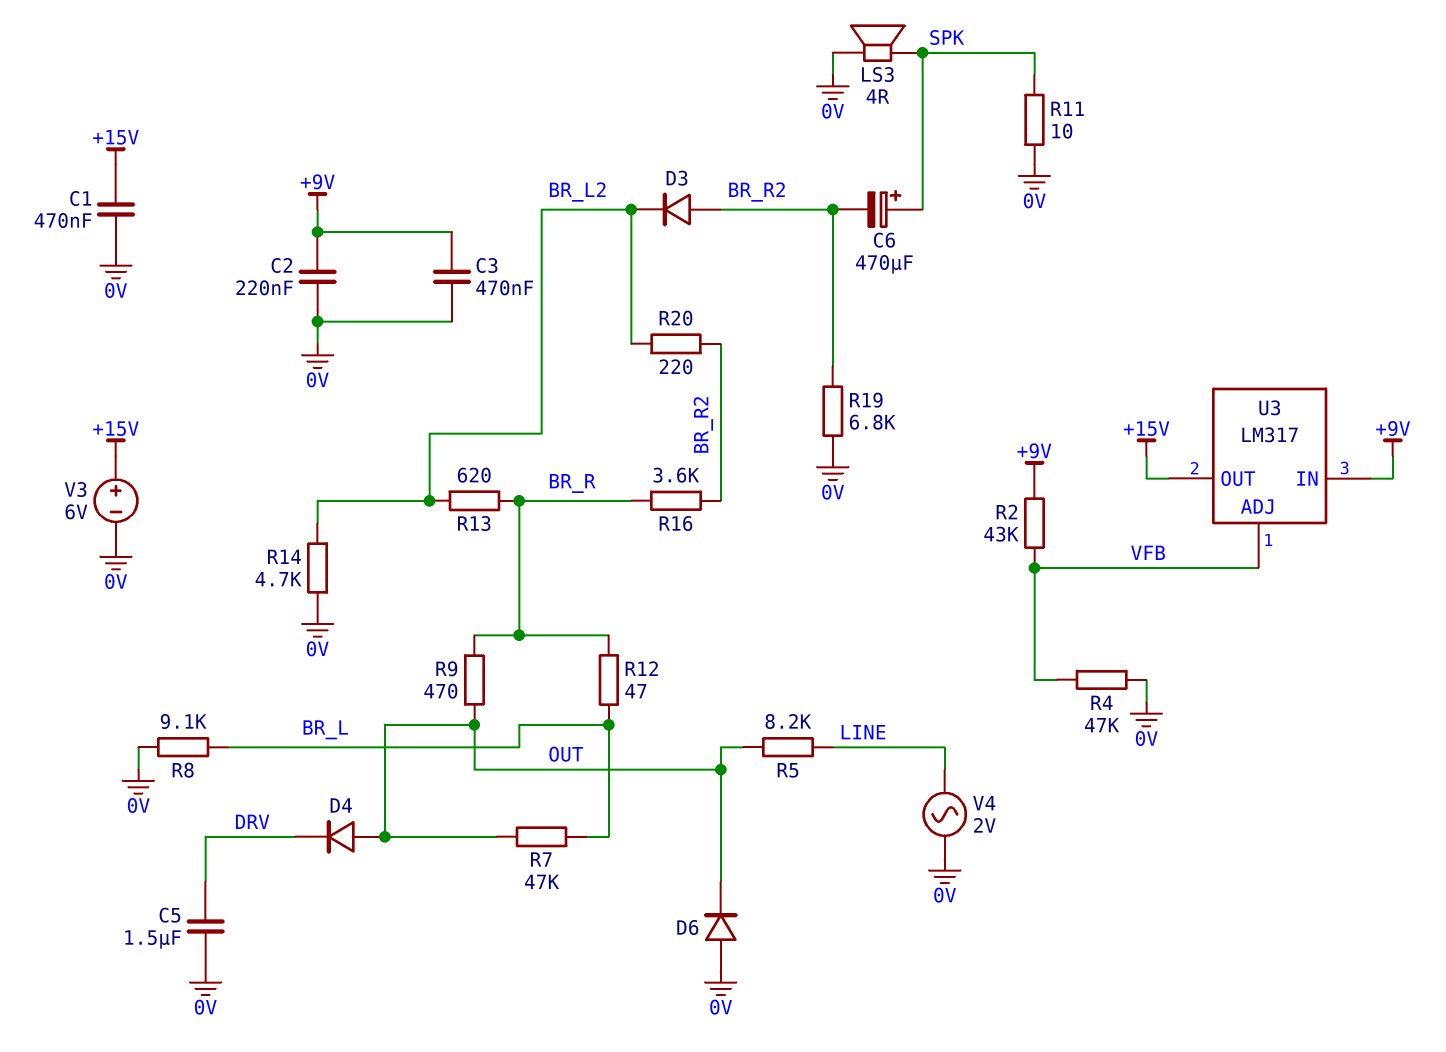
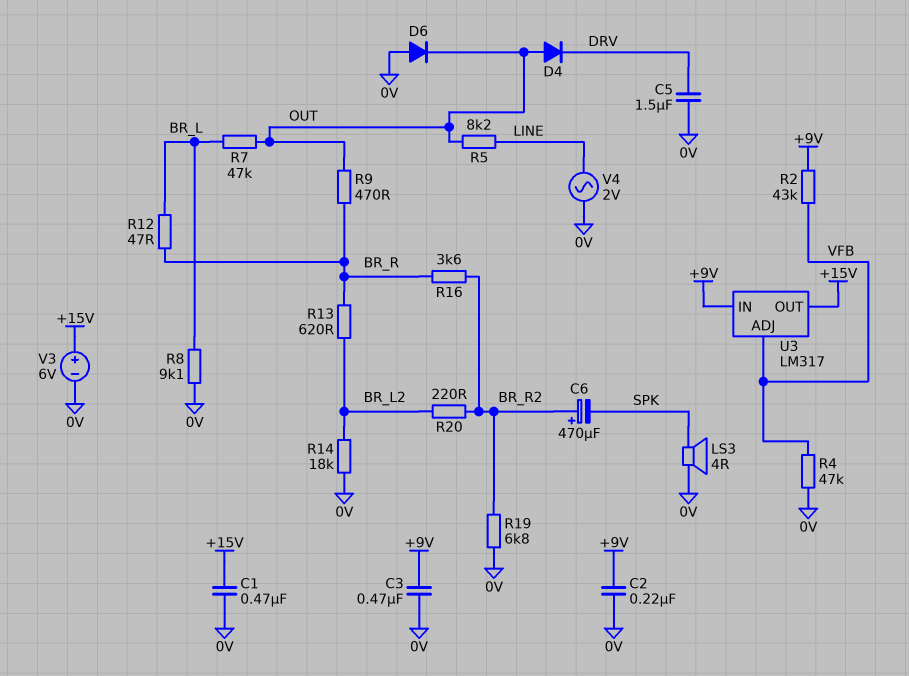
C6: 470uF (plus SPK, minus BR_R2) -> 470uF (plus BR_R2, minus SPK)
D3: diode (A BR_R2, K BR_L2) -> none
R11: 10 (0V, SPK) -> none
R14: 4.7k (0V, BR_L2) -> 18k (0V, BR_L2)

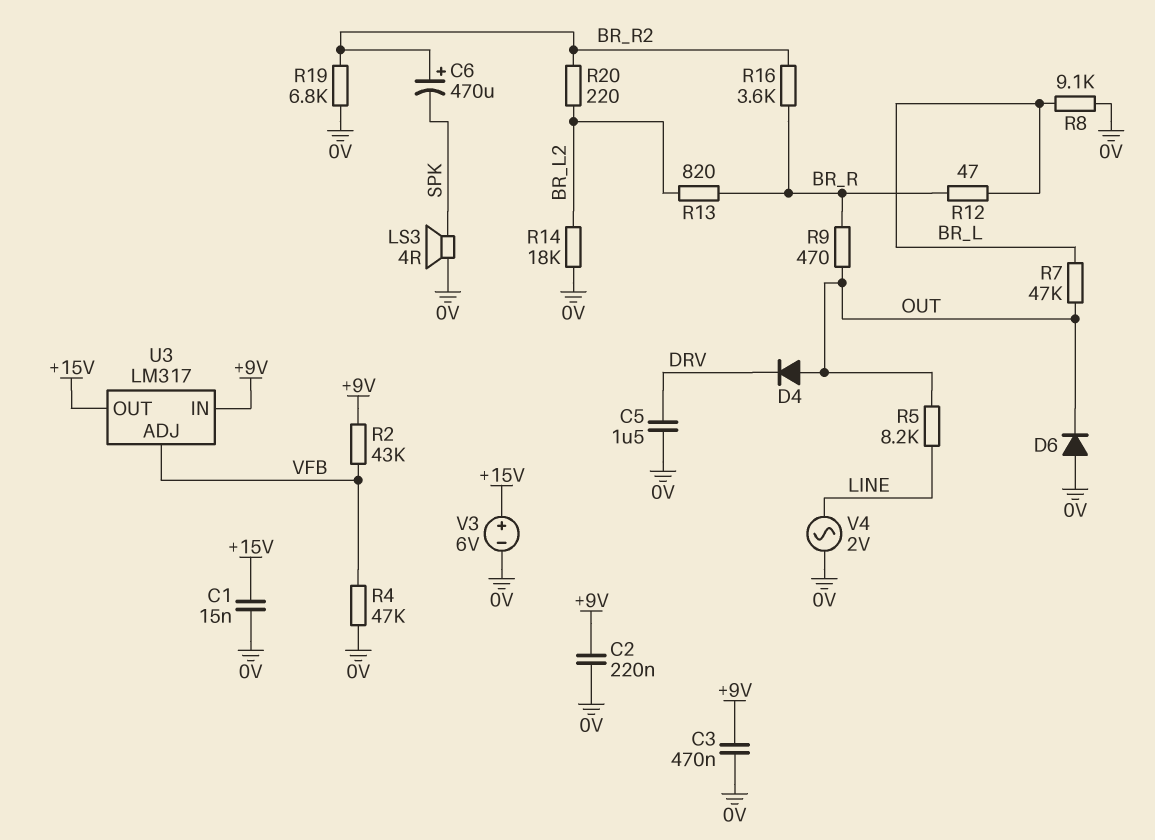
C1: 470nF (+15V, 0V) -> 15nF (+15V, 0V)
R13: 620 (BR_L2, BR_R) -> 820 (BR_L2, BR_R)

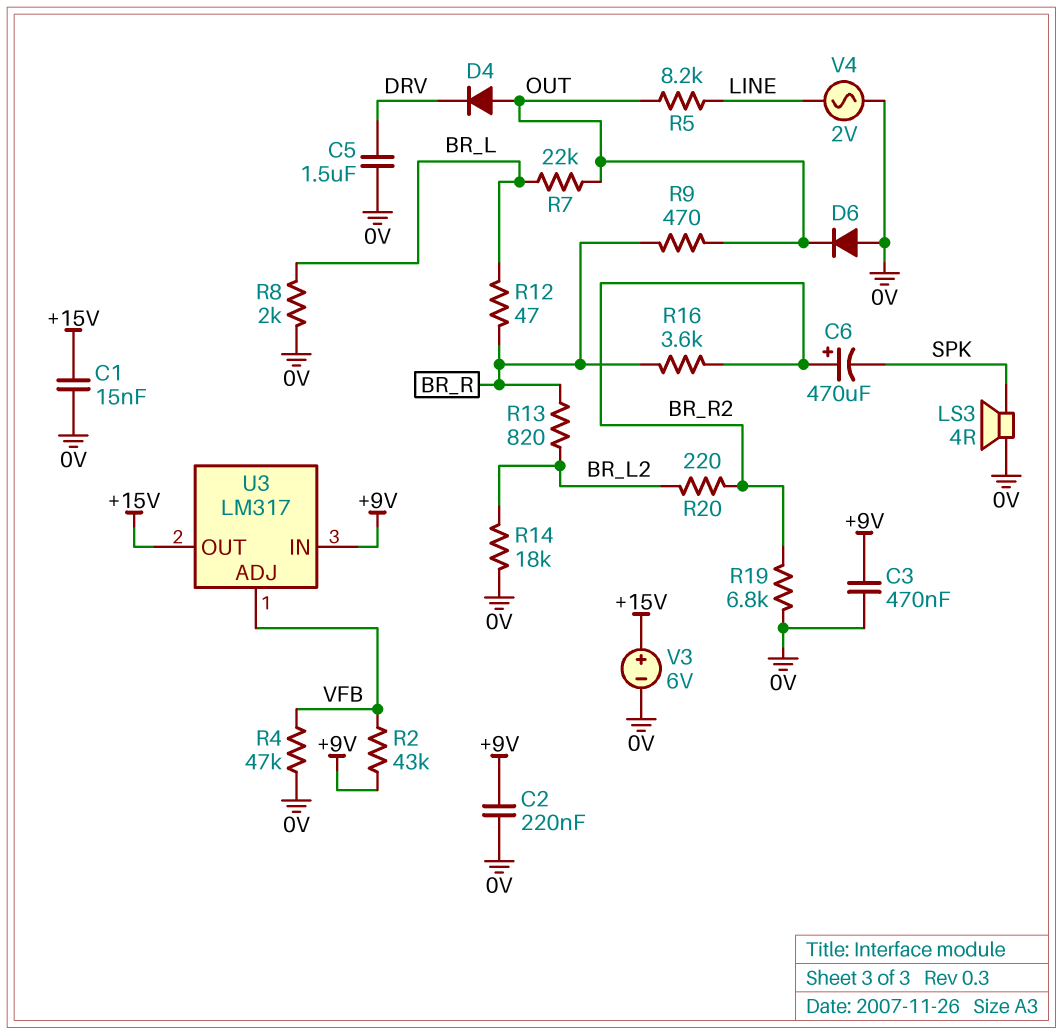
R7: 47k (BR_L, OUT) -> 22k (BR_L, OUT)
R8: 9.1k (0V, BR_L) -> 2k (0V, BR_L)

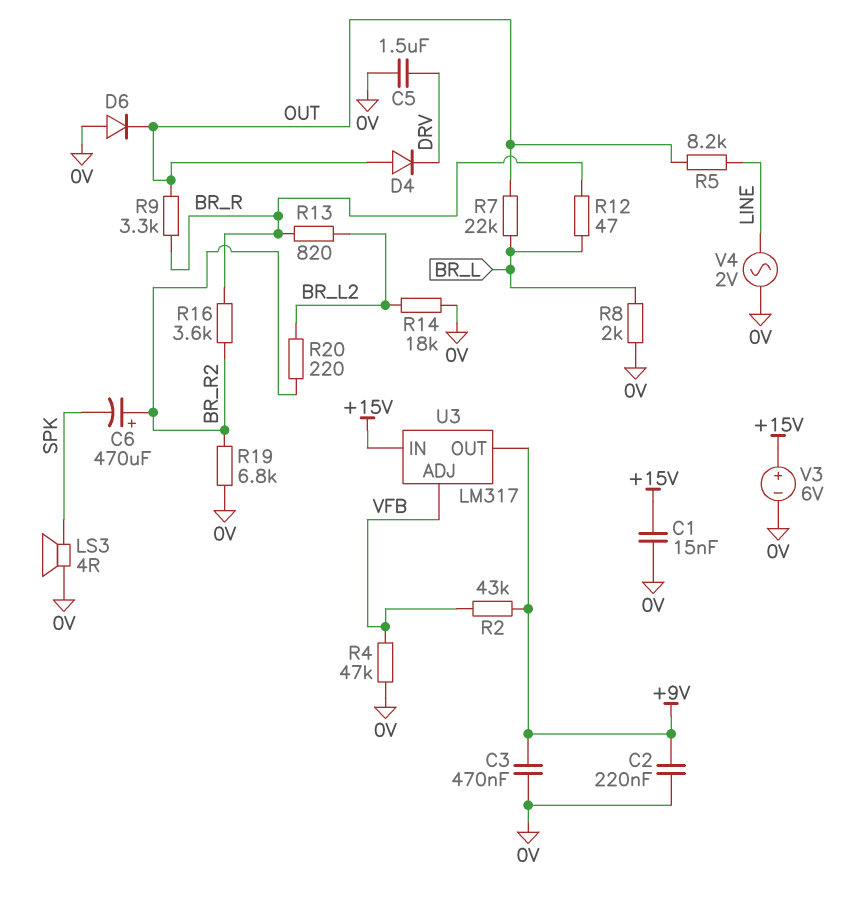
R9: 470 (BR_R, OUT) -> 3.3k (BR_R, OUT)
U3 pin IN: +9V -> +15V
U3 pin OUT: +15V -> +9V

